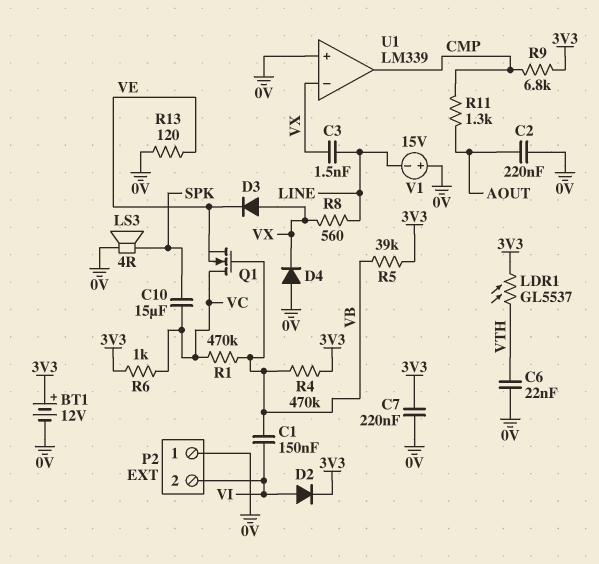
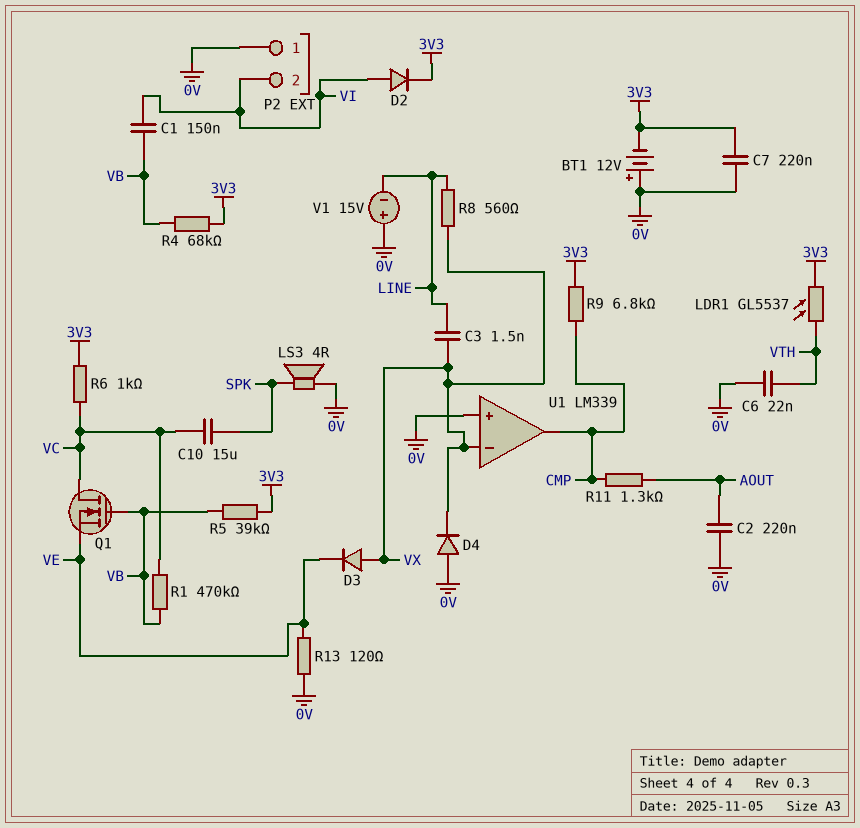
BT1: 12V (plus 3V3, minus 0V) -> 12V (plus 0V, minus 3V3)
R4: 470k (3V3, VB) -> 68k (3V3, VB)

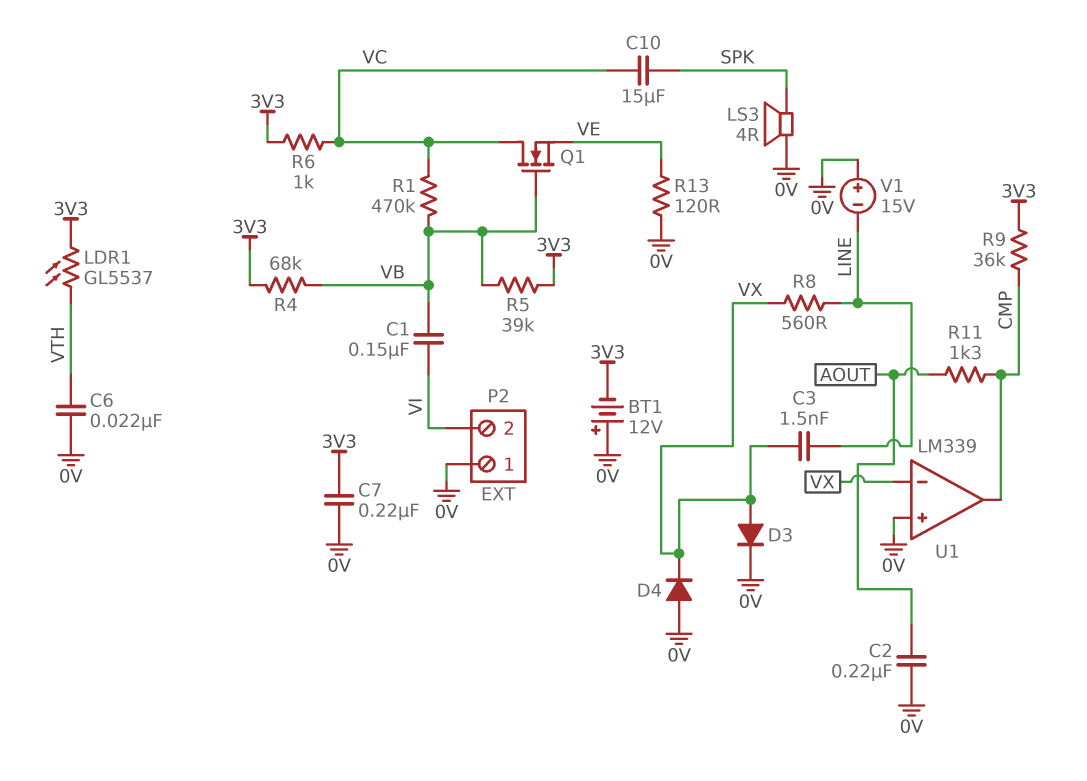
D2: diode (A VI, K 3V3) -> none
D3: diode (A VX, K VE) -> diode (A VX, K 0V)
R9: 6.8k (3V3, CMP) -> 36k (3V3, CMP)

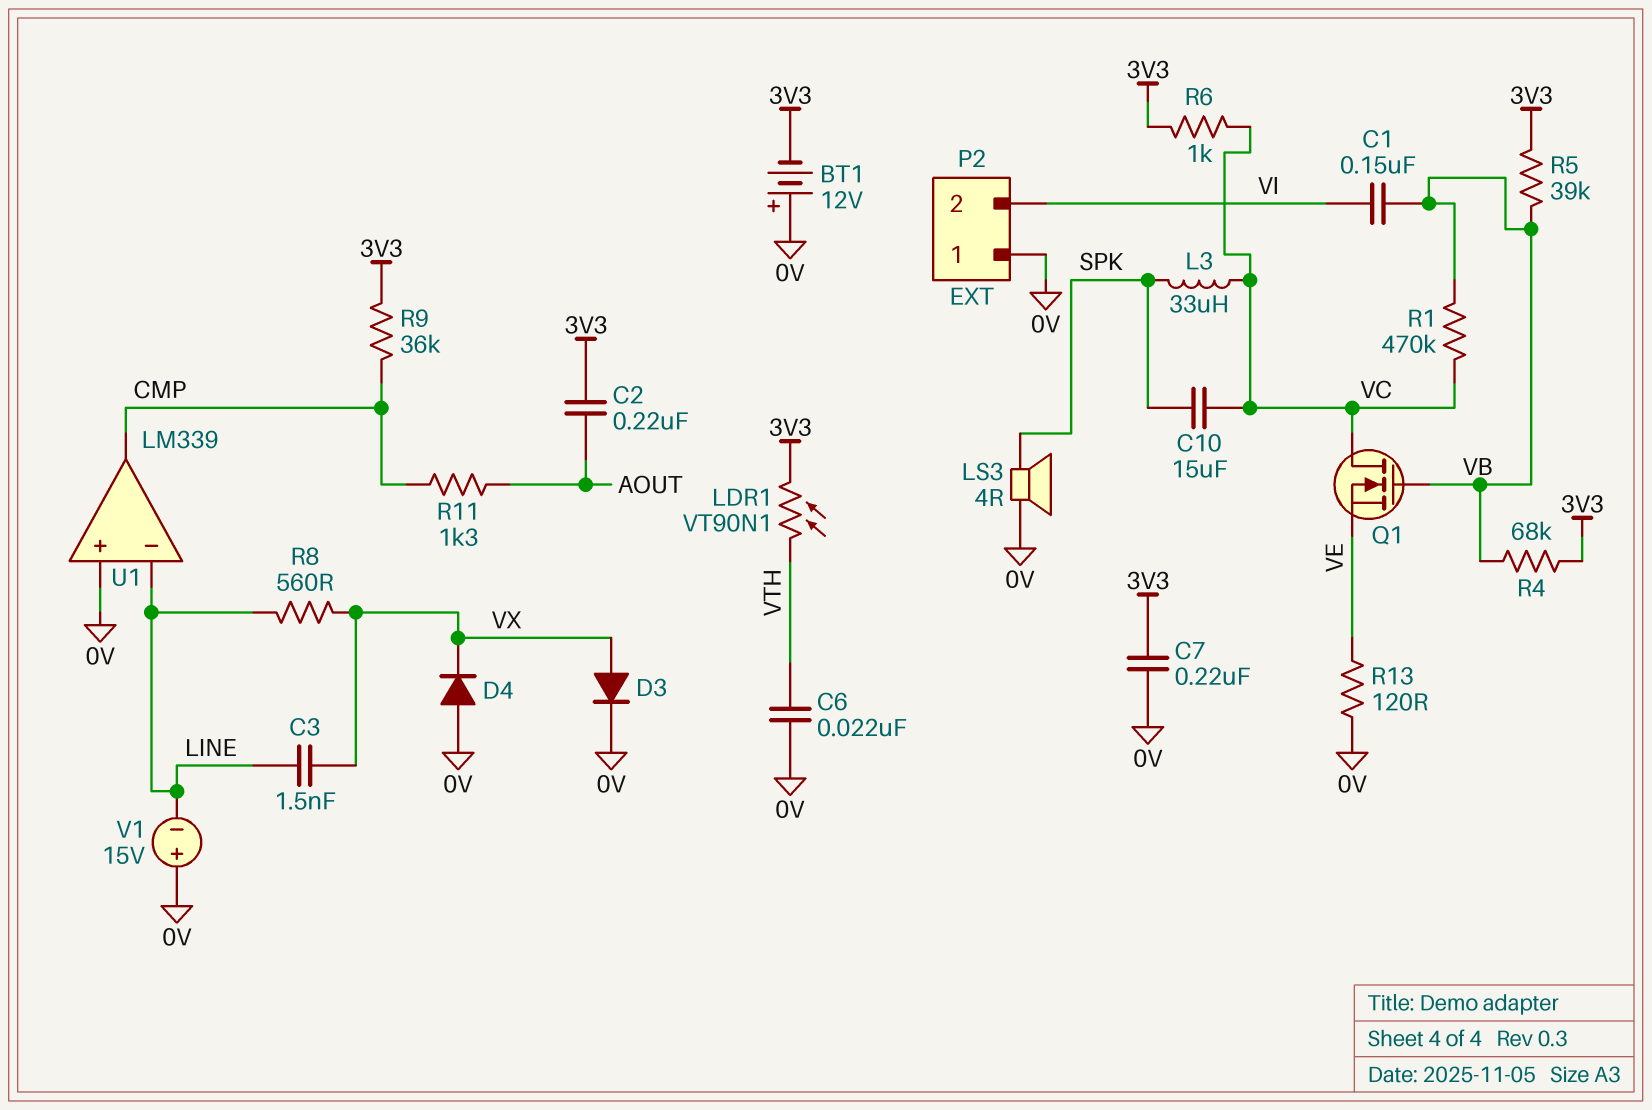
C2: 220nF (0V, AOUT) -> 220nF (3V3, AOUT)
L3: none -> 33uH (SPK, VC)
LDR1: GL5537 (3V3, VTH) -> VT90N1 (3V3, VTH)
U1 pin in-: VX -> LINE

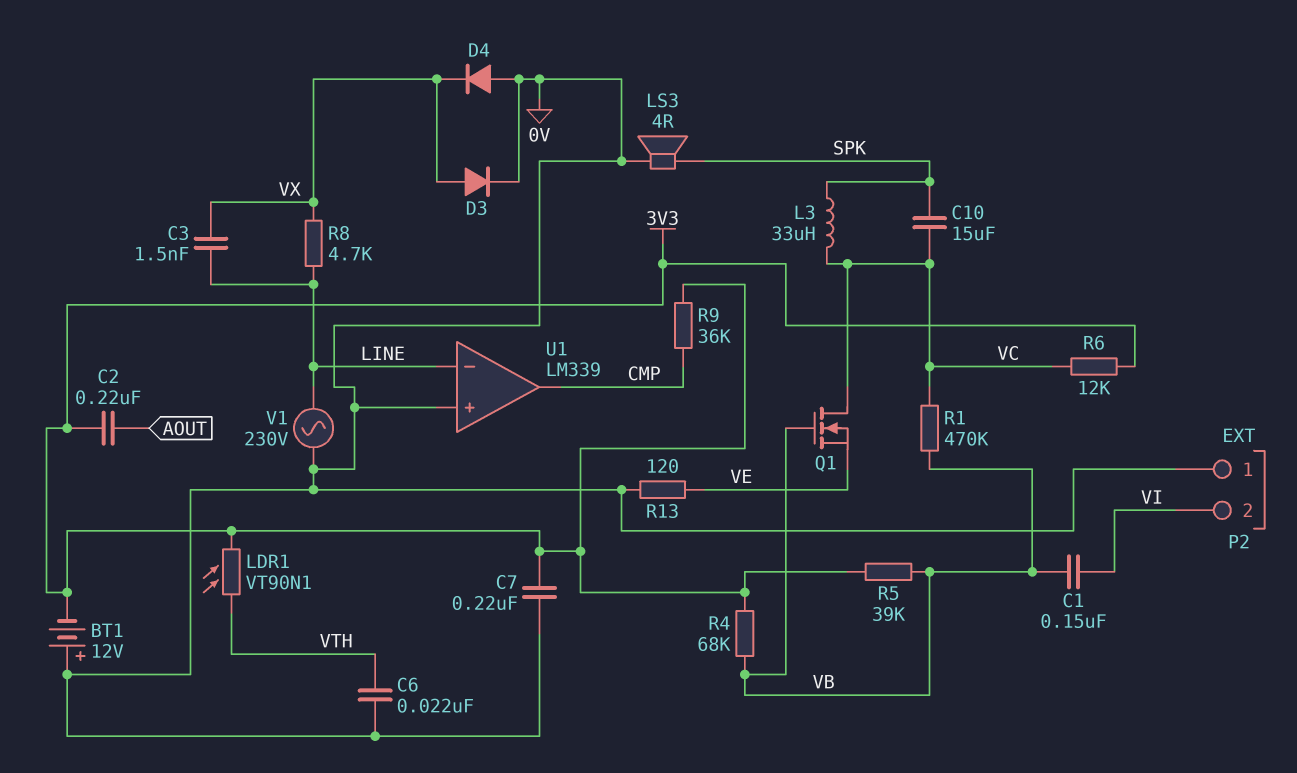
R6: 1k (3V3, VC) -> 12k (3V3, VC)
R8: 560 (LINE, VX) -> 4.7k (LINE, VX)
R11: 1.3k (AOUT, CMP) -> none
V1: 15V (plus 0V, minus LINE) -> AC 230V (0V, LINE)

